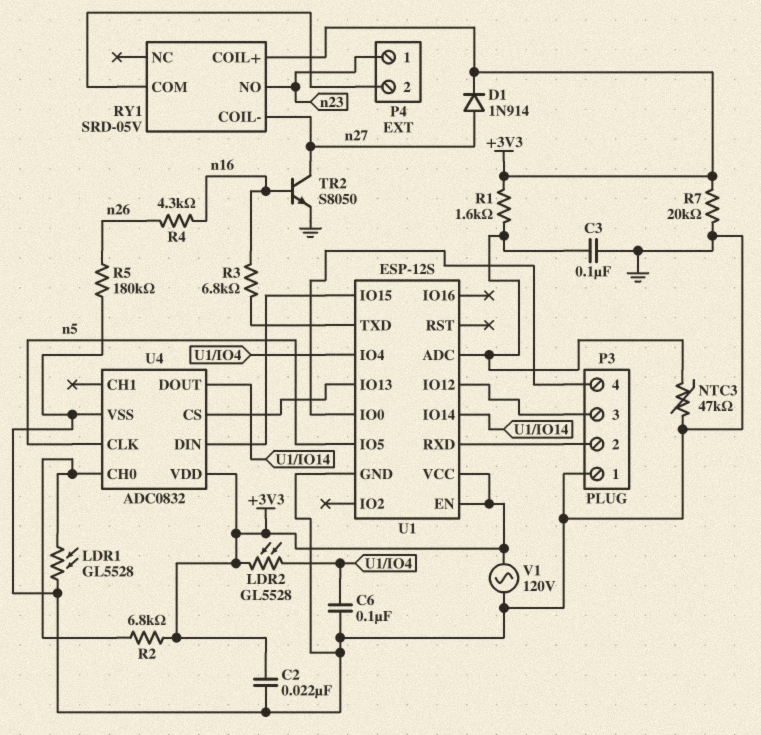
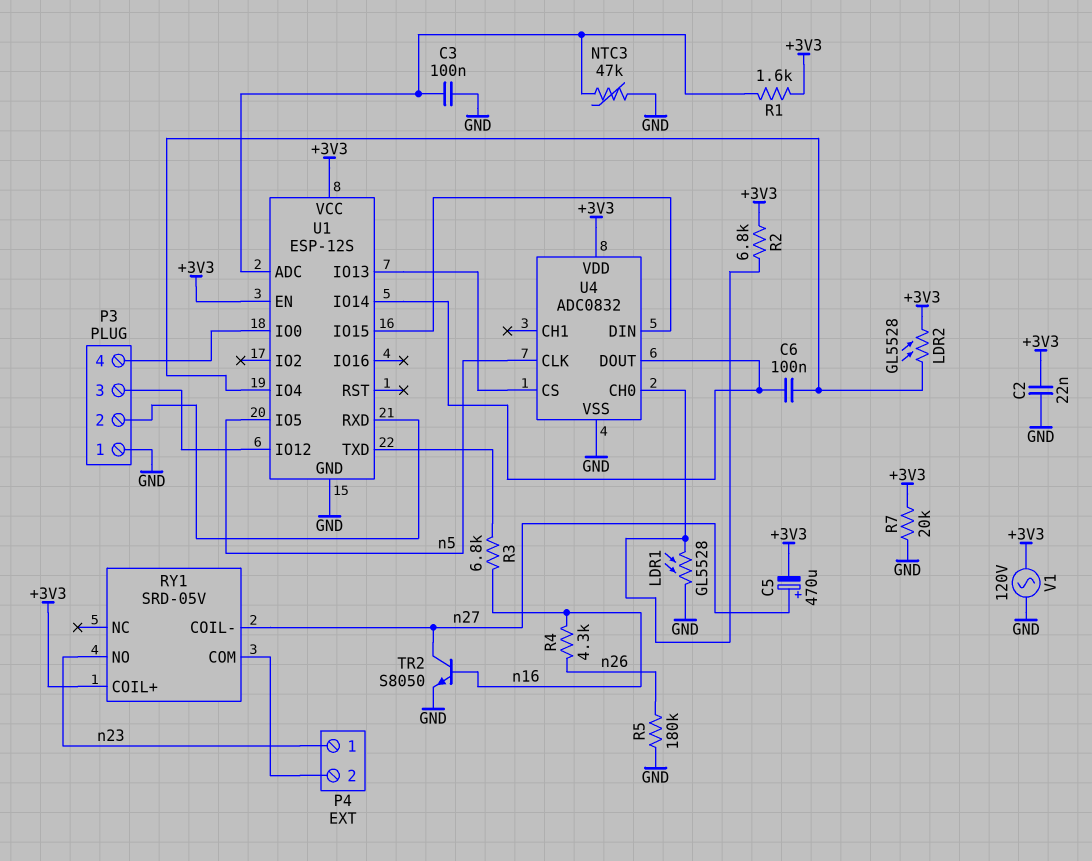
C5: none -> 470uF (plus n27, minus +3V3)
C6: 100nF (GND, U1/IO4) -> 100nF (U1/IO4, U1/IO14)
D1: diode 1N914 (A n27, K +3V3) -> none

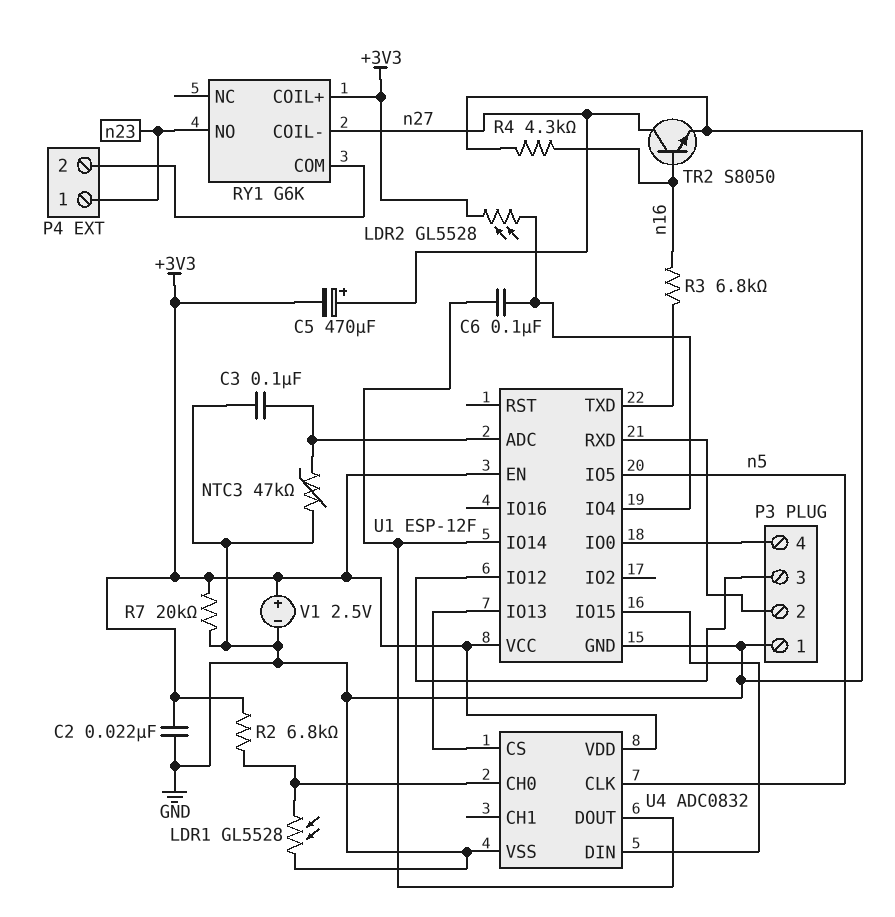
R1: 1.6k (+3V3, U1/ADC) -> none
R4: 4.3k (n16, n26) -> 4.3k (GND, n16)
R5: 180k (GND, n26) -> none
RY1: SRD-05V -> G6K
U1: ESP-12S -> ESP-12F
V1: AC 120V (+3V3, GND) -> 2.5V (plus +3V3, minus GND)

